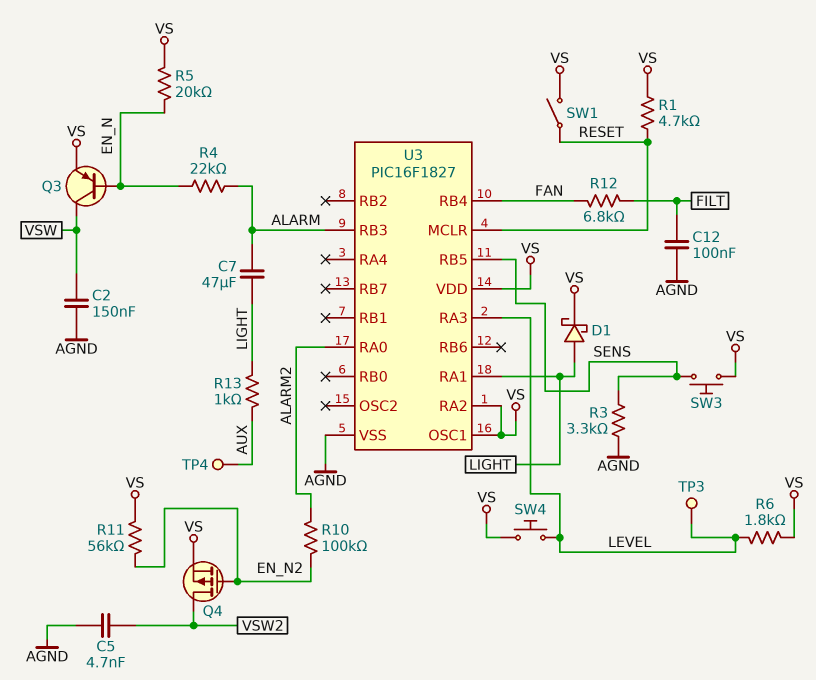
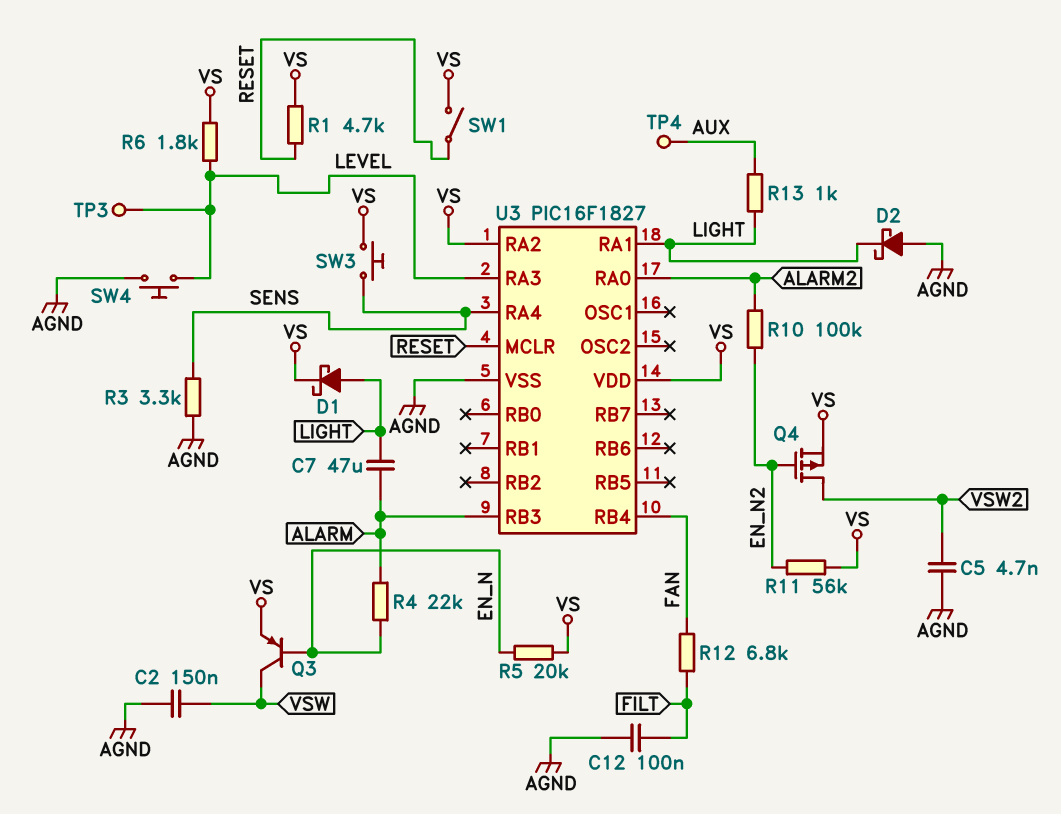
D2: none -> schottky (A AGND, K LIGHT)
SW4: button (LEVEL, VS) -> button (AGND, LEVEL)
U3 pin OSC1: VS -> none
U3 pin RA4: none -> SENS
U3 pin RB5: SENS -> none

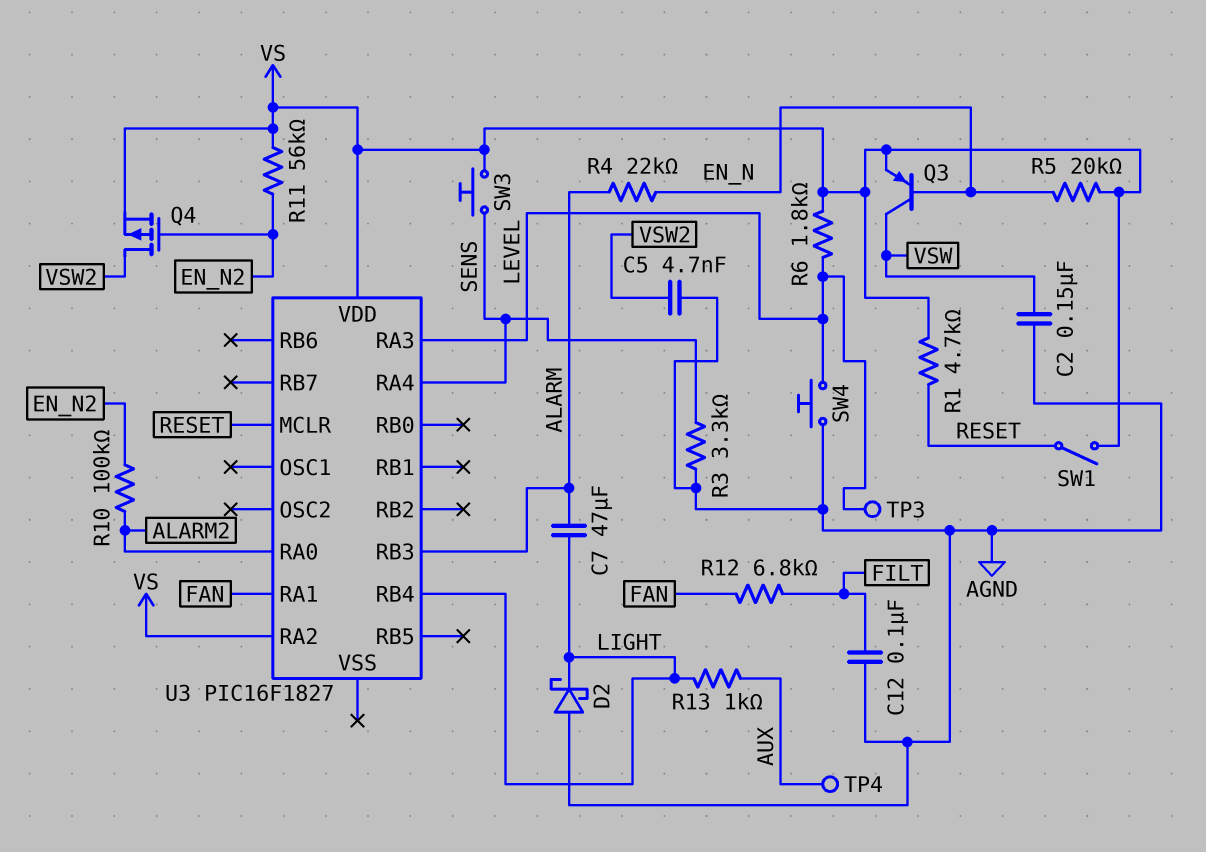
D1: schottky (A LIGHT, K VS) -> none
U3 pin RA1: LIGHT -> FAN
U3 pin RB4: FAN -> LIGHT
U3 pin VSS: AGND -> none

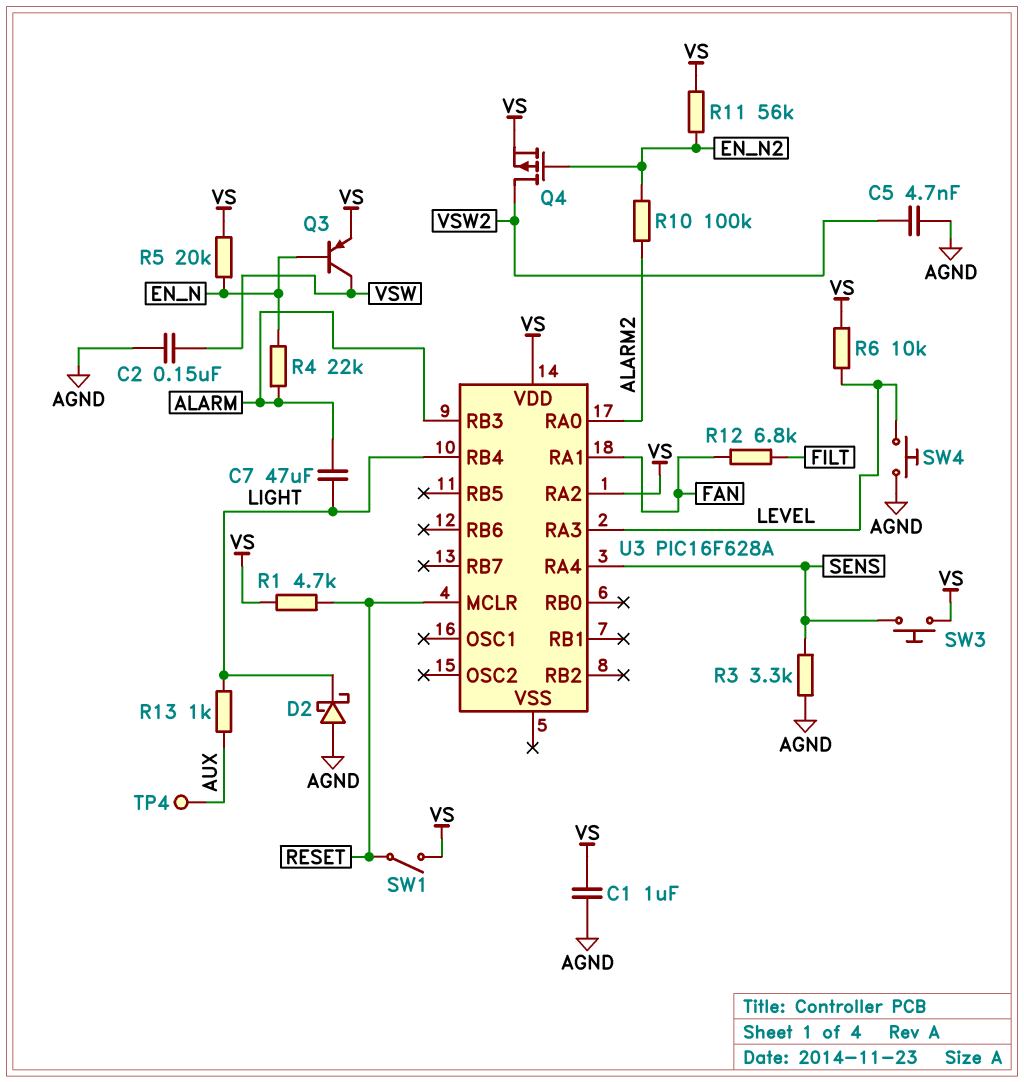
C1: none -> 1uF (AGND, VS)
C12: 100nF (AGND, FILT) -> none
R6: 1.8k (LEVEL, VS) -> 10k (LEVEL, VS)
TP3: test point (LEVEL) -> none
U3: PIC16F1827 -> PIC16F628A

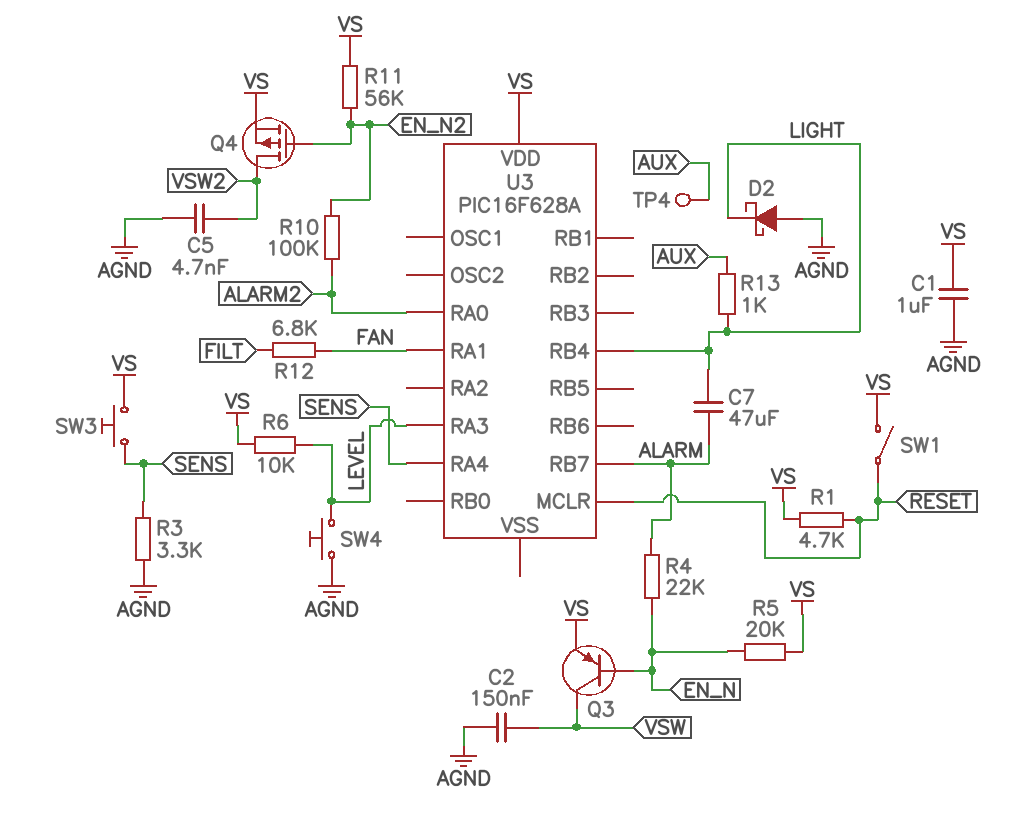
U3 pin RA2: VS -> none
U3 pin RB3: ALARM -> none
U3 pin RB7: none -> ALARM

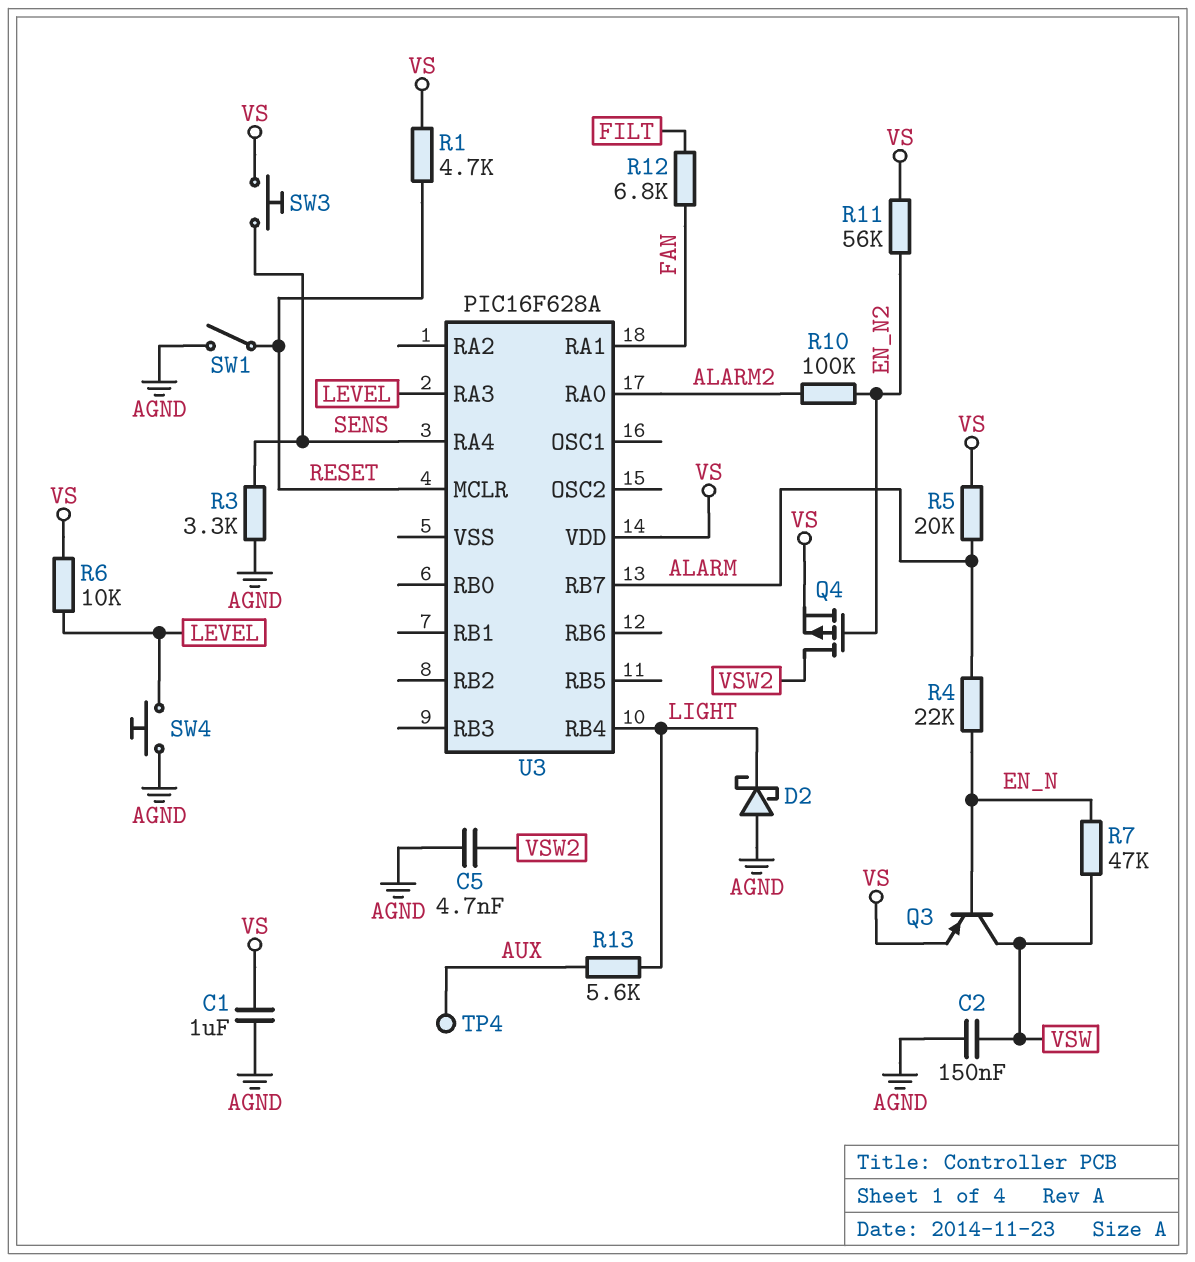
C7: 47uF (ALARM, LIGHT) -> none
R5: 20k (EN_N, VS) -> 20k (ALARM, VS)
R7: none -> 47k (EN_N, VSW)
R13: 1k (AUX, LIGHT) -> 5.6k (AUX, LIGHT)
SW1: switch (RESET, VS) -> switch (AGND, RESET)

